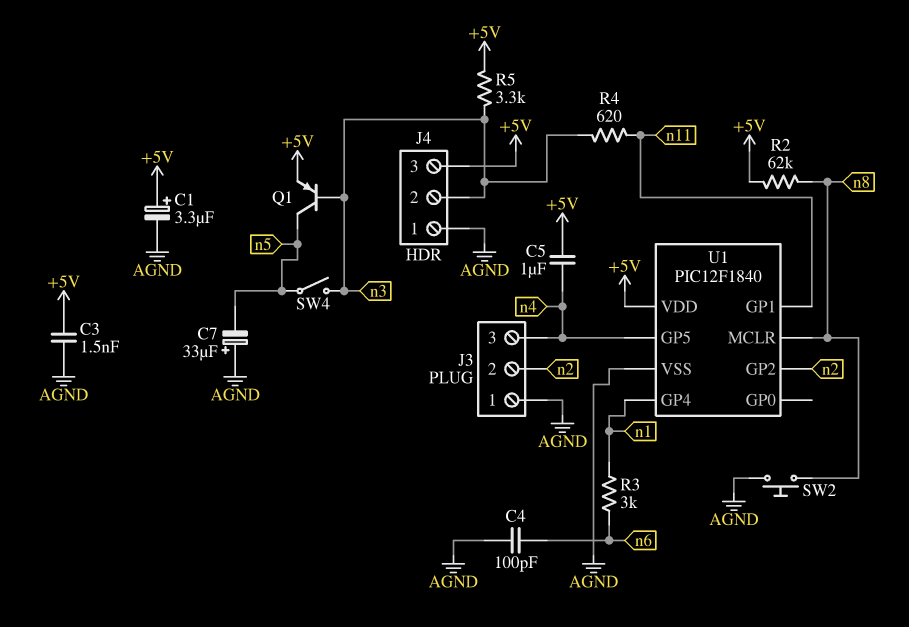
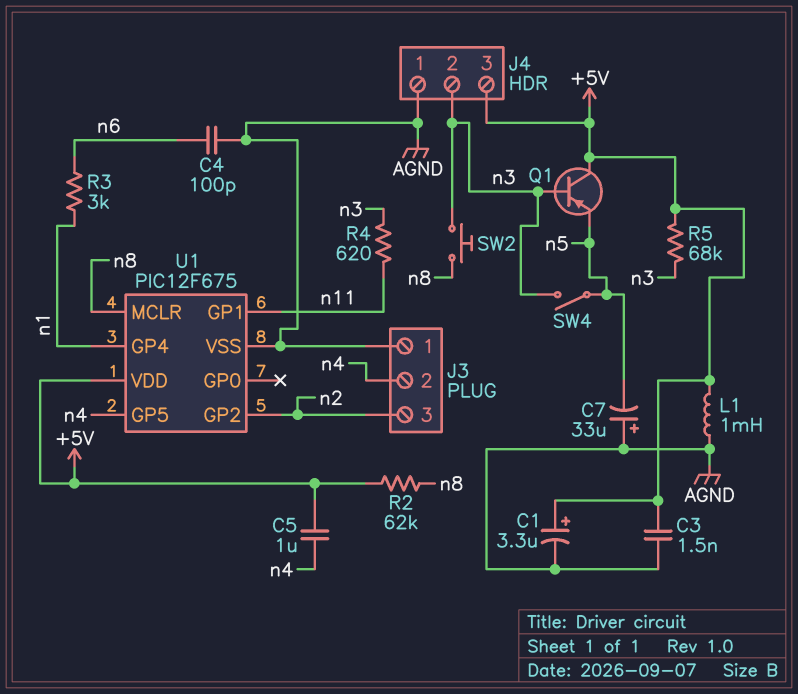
J3 pin 2: n2 -> n4
J3 pin 3: n4 -> n2
L1: none -> 1mH (+5V, AGND)
Q1: PNP (B n3, C n5, E +5V) -> PNP (B n3, C +5V, E n5)
R5: 3.3k (+5V, n3) -> 68k (+5V, n3)
SW2: button (AGND, n8) -> button (n3, n8)
U1: PIC12F1840 -> PIC12F675

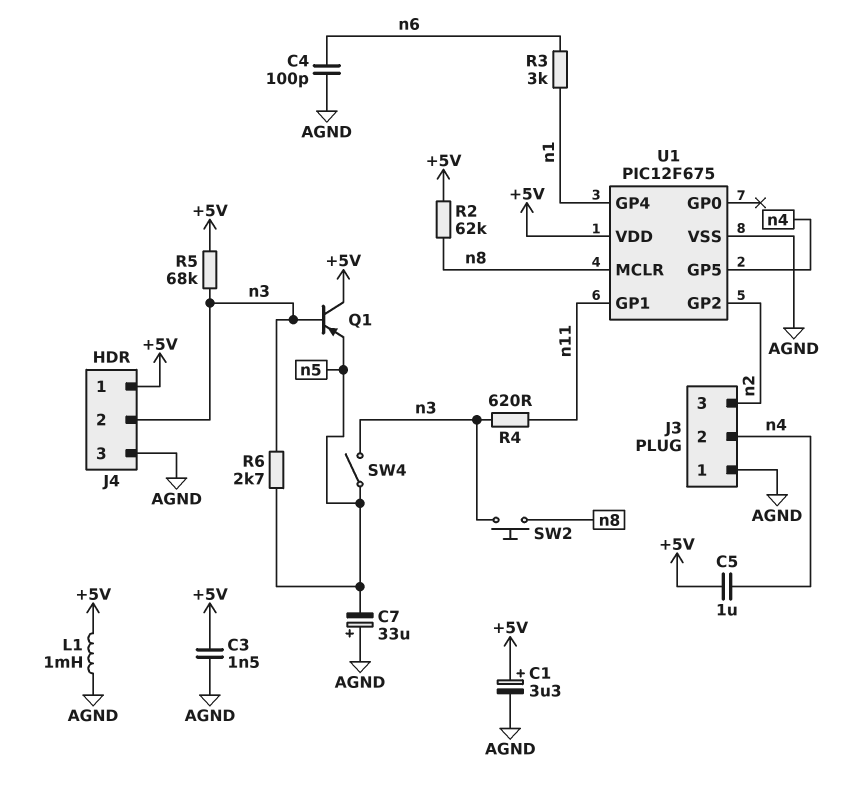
J4 pin 1: AGND -> +5V
J4 pin 3: +5V -> AGND
R6: none -> 2.7k (n3, n5)

